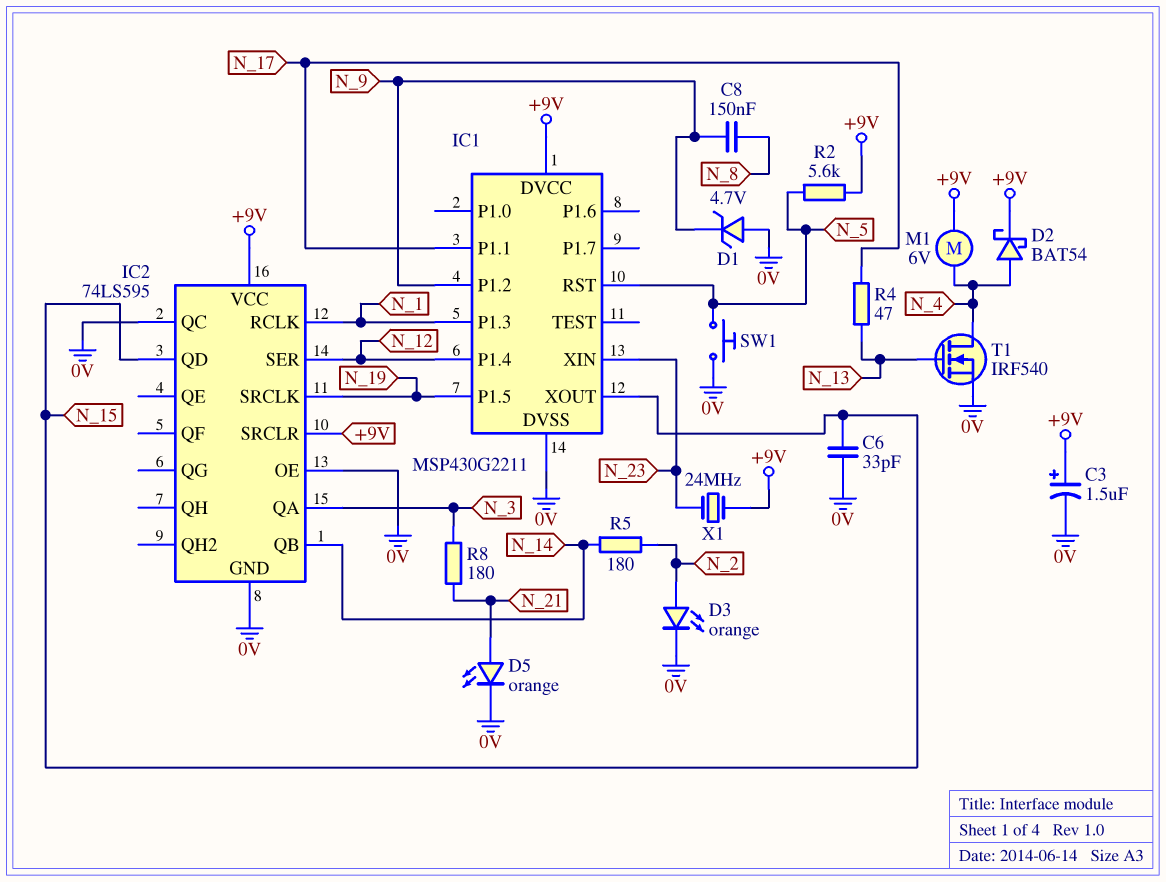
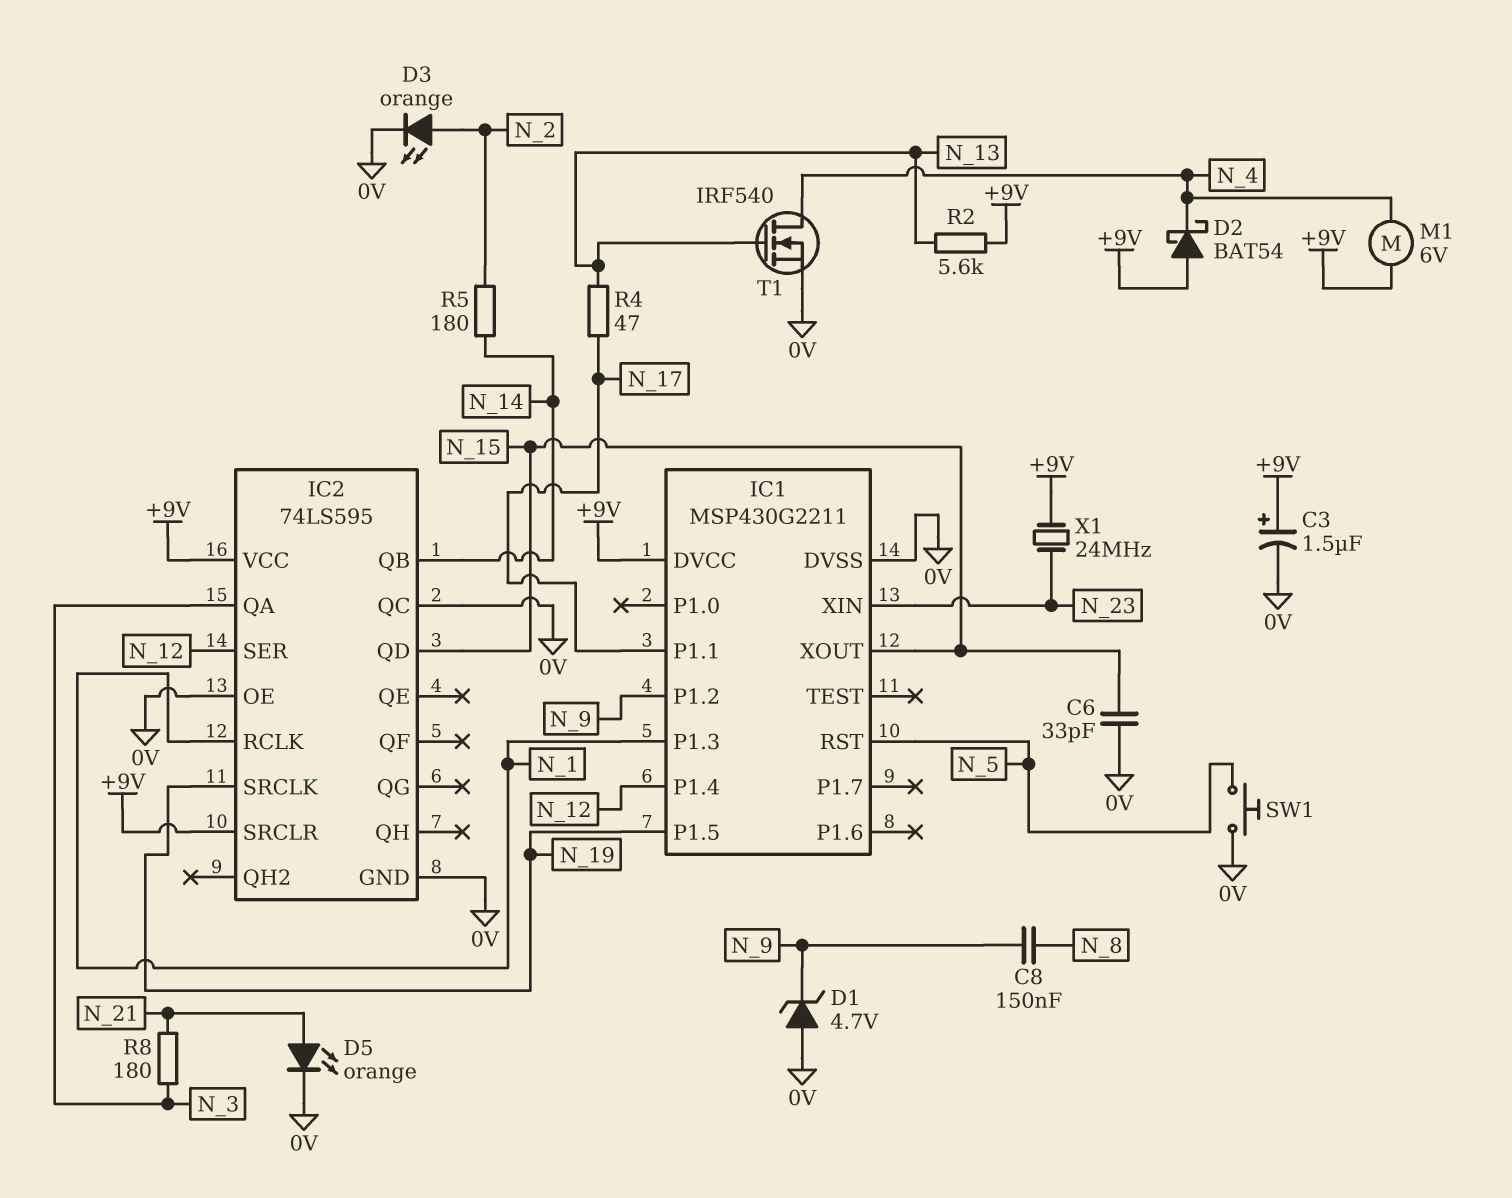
D2: schottky BAT54 (A N_4, K +9V) -> schottky BAT54 (A +9V, K N_4)
R2: 5.6k (+9V, N_5) -> 5.6k (+9V, N_13)

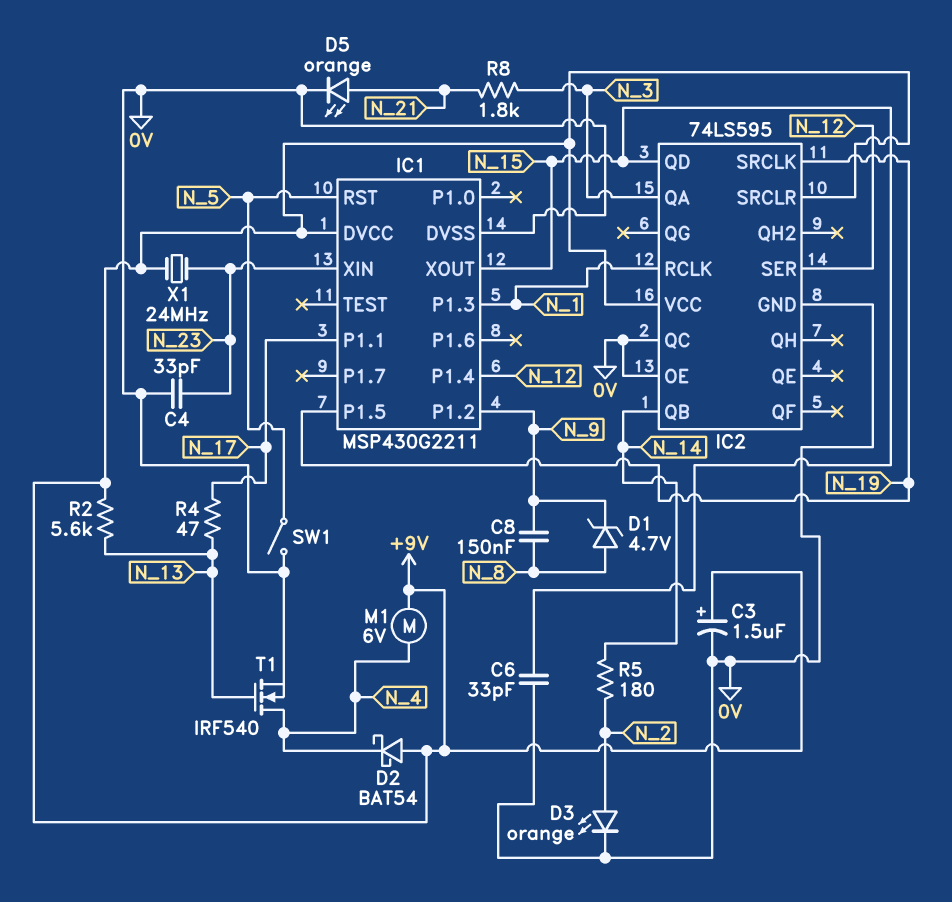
C4: none -> 33pF (0V, N_23)
D1: zener 4.7V (A 0V, K N_9) -> zener 4.7V (A N_8, K N_9)
R8: 180 (N_3, N_21) -> 1.8k (N_3, N_21)
SW1: button (0V, N_5) -> switch (0V, N_5)

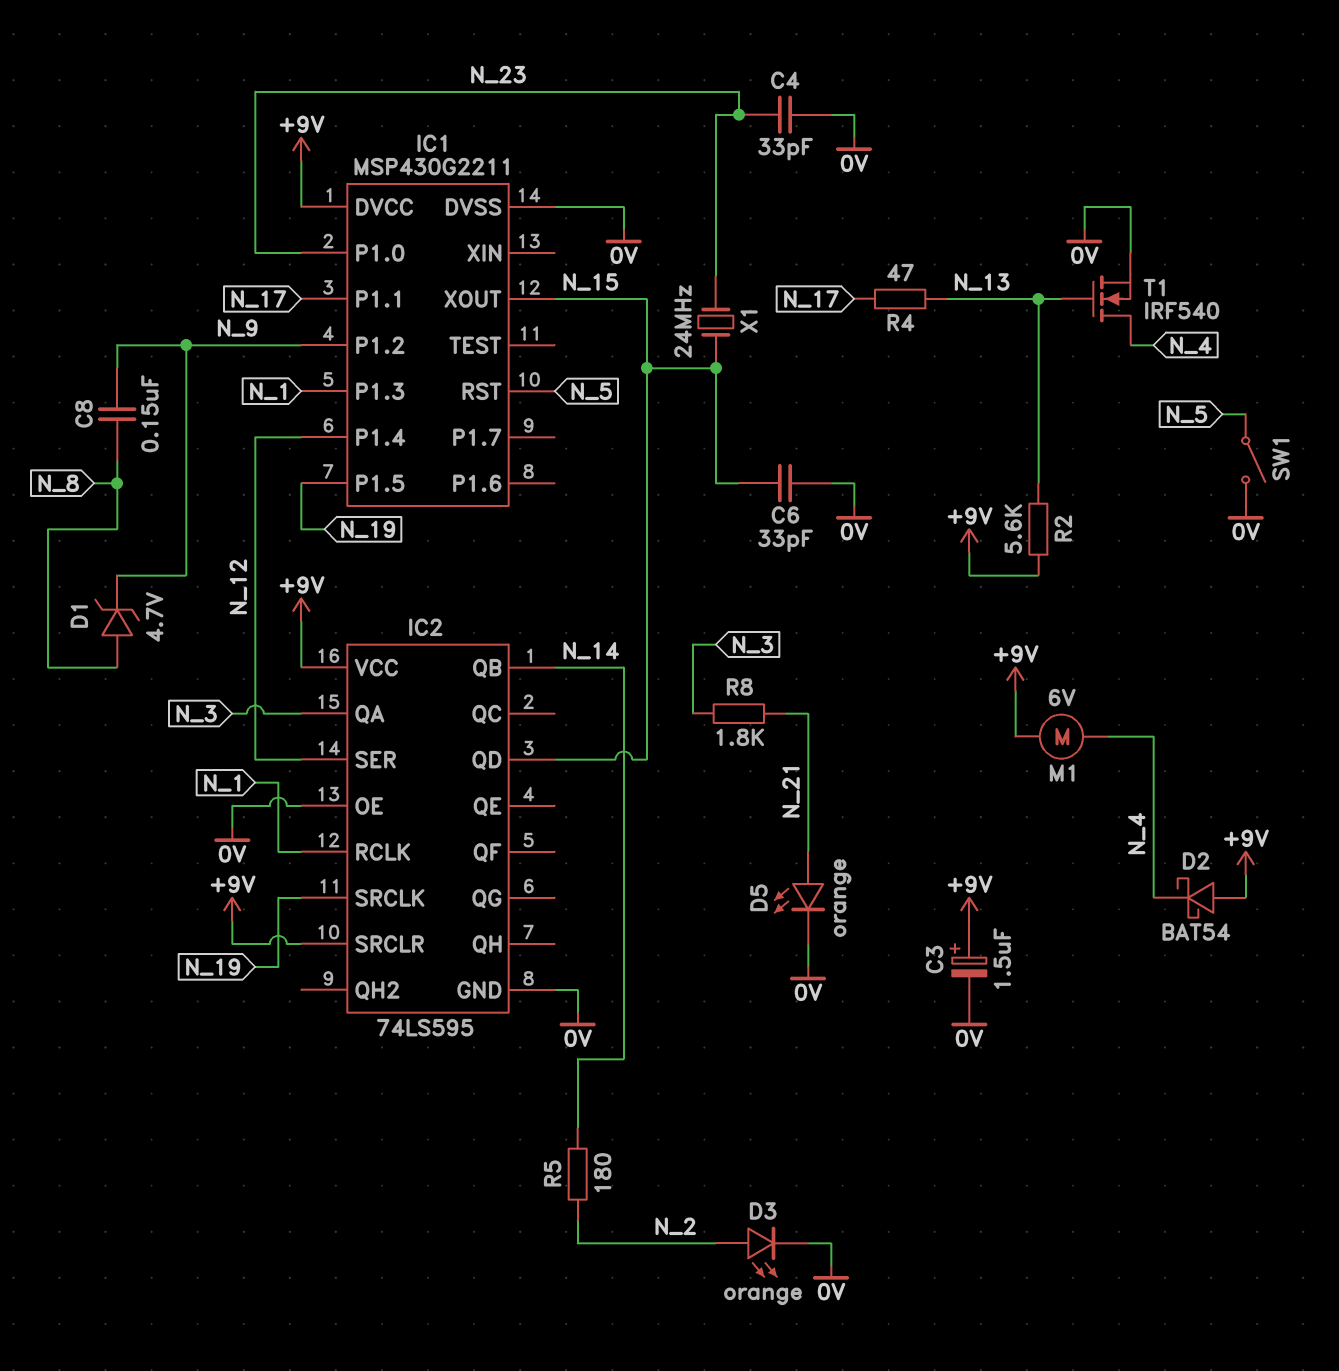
IC1 pin P1.0: none -> N_23
IC1 pin XIN: N_23 -> none
IC2 pin QC: 0V -> none
X1: 24MHz (+9V, N_23) -> 24MHz (N_15, N_23)

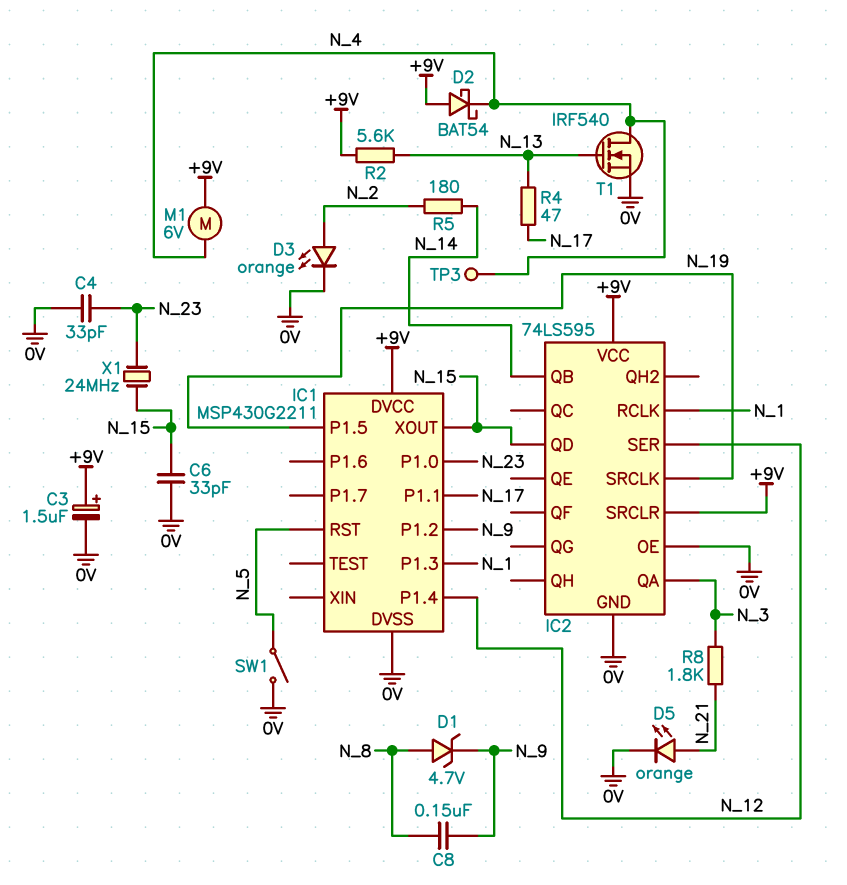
TP3: none -> test point (N_4)

